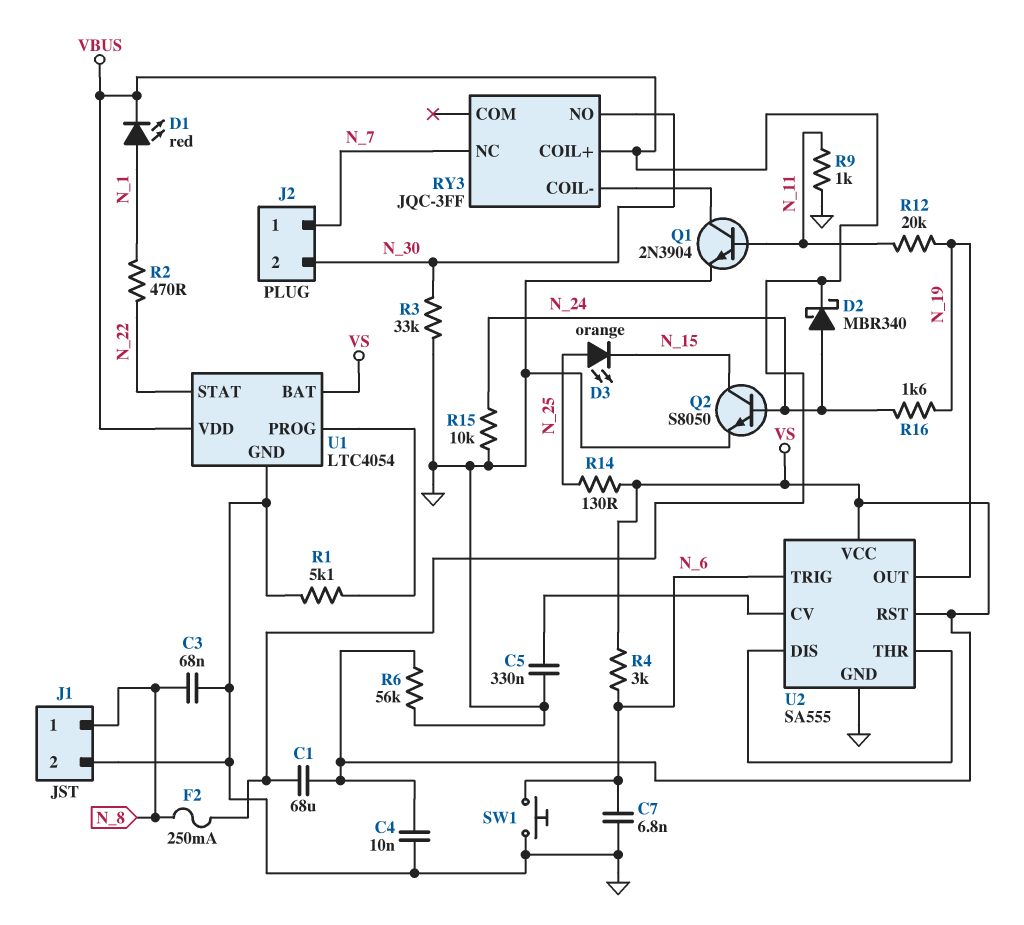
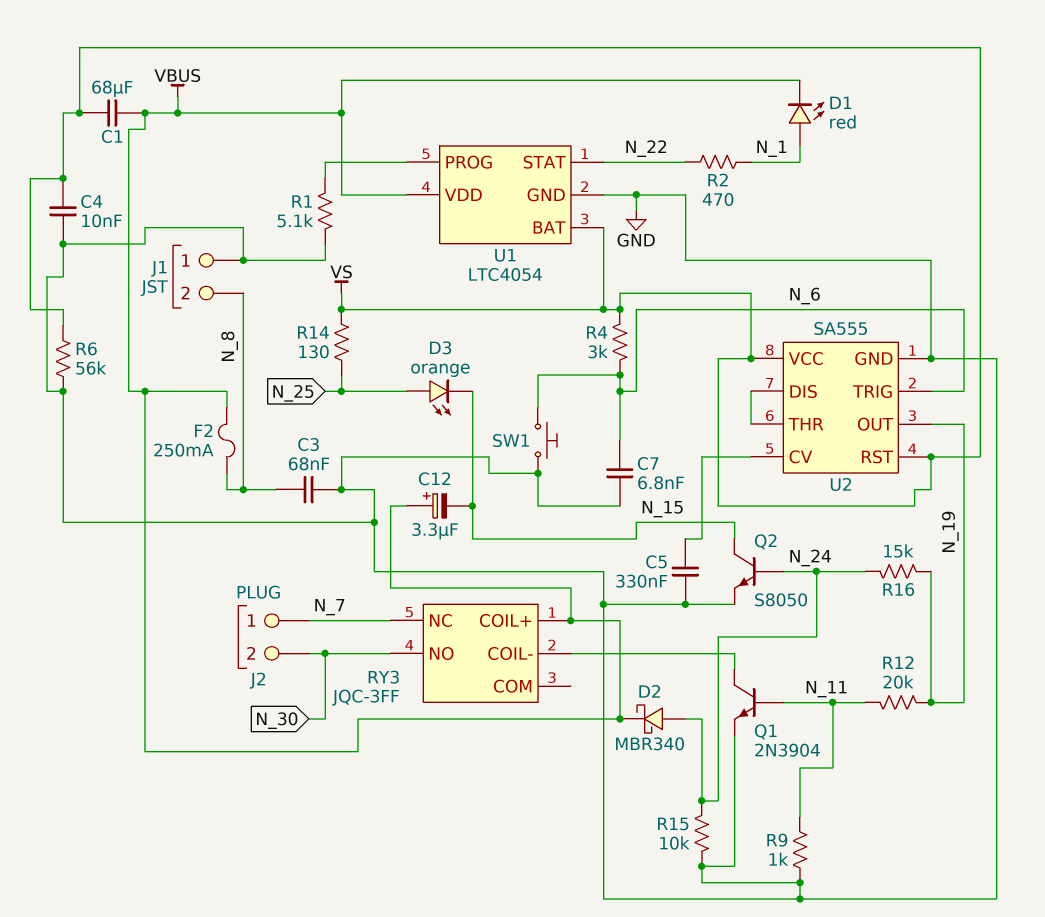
C12: none -> 3.3uF (plus VBUS, minus N_15)
J1 pin 1: N_8 -> GND
J1 pin 2: GND -> N_8
R3: 33k (GND, N_30) -> none
R16: 1.6k (N_19, N_24) -> 15k (N_19, N_24)

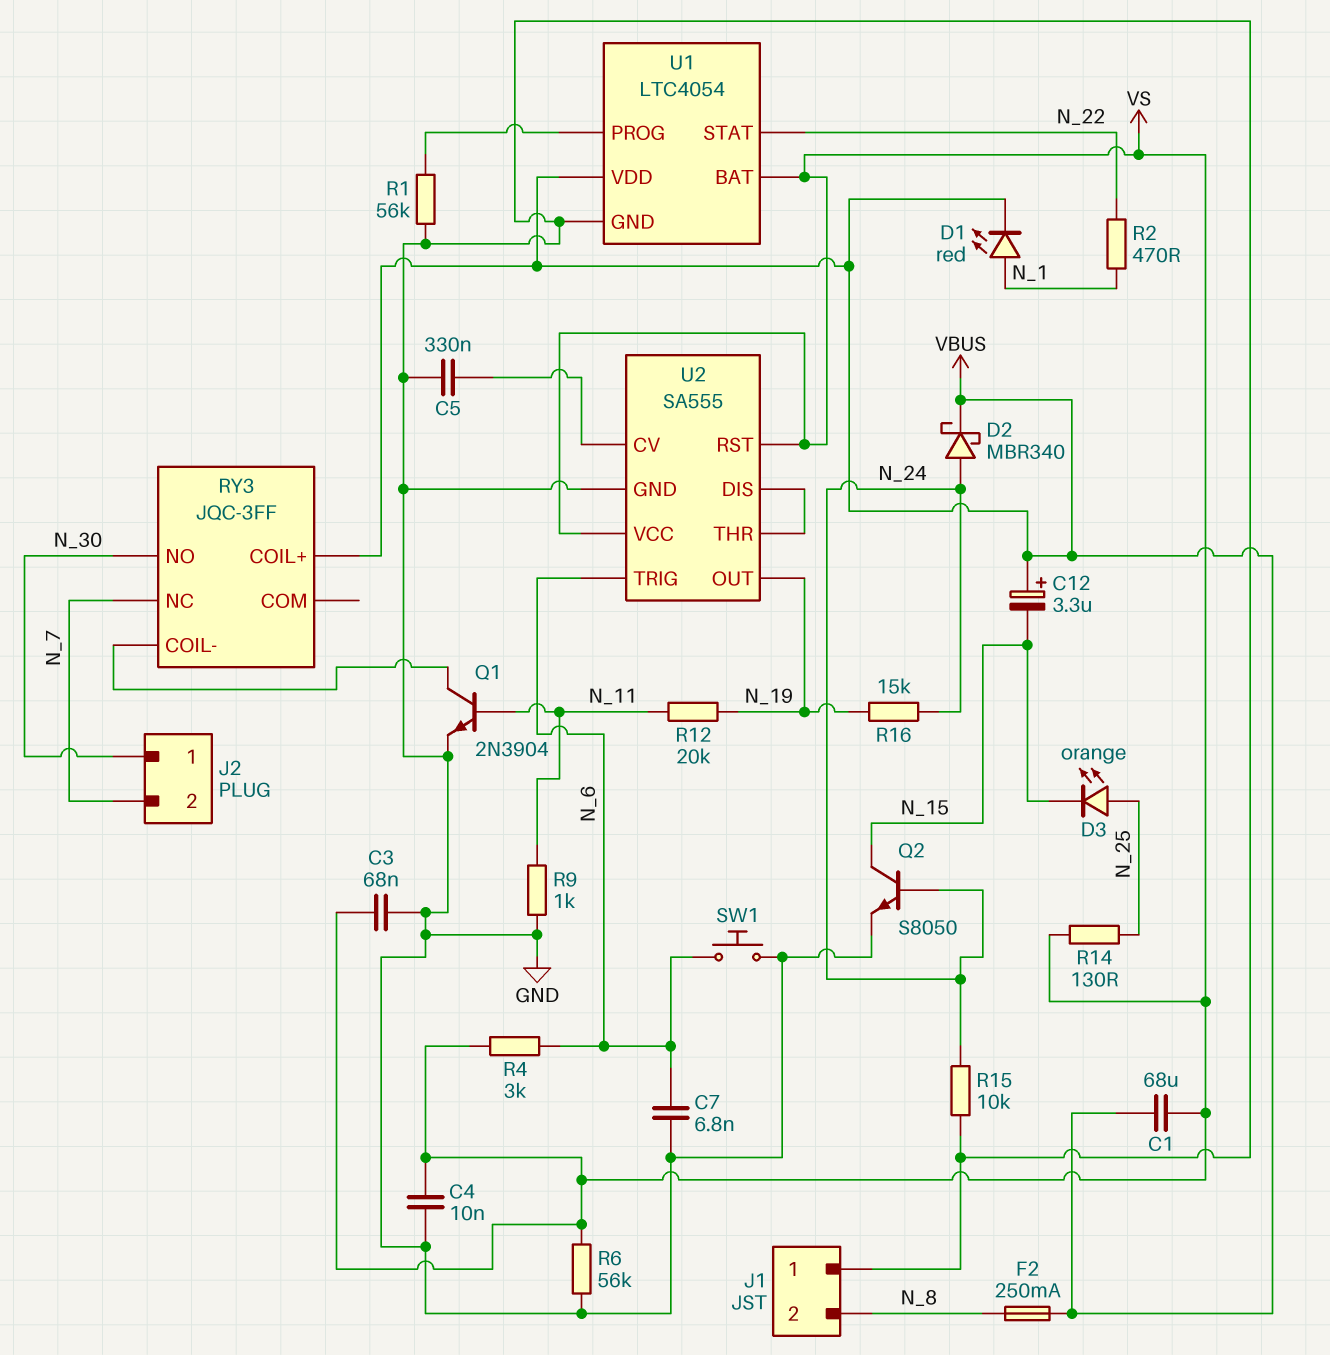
C3: 68nF (GND, N_8) -> 68nF (GND, VS)
J2 pin 1: N_7 -> N_30
J2 pin 2: N_30 -> N_7
R1: 5.1k (GND, U1/PROG) -> 56k (GND, U1/PROG)

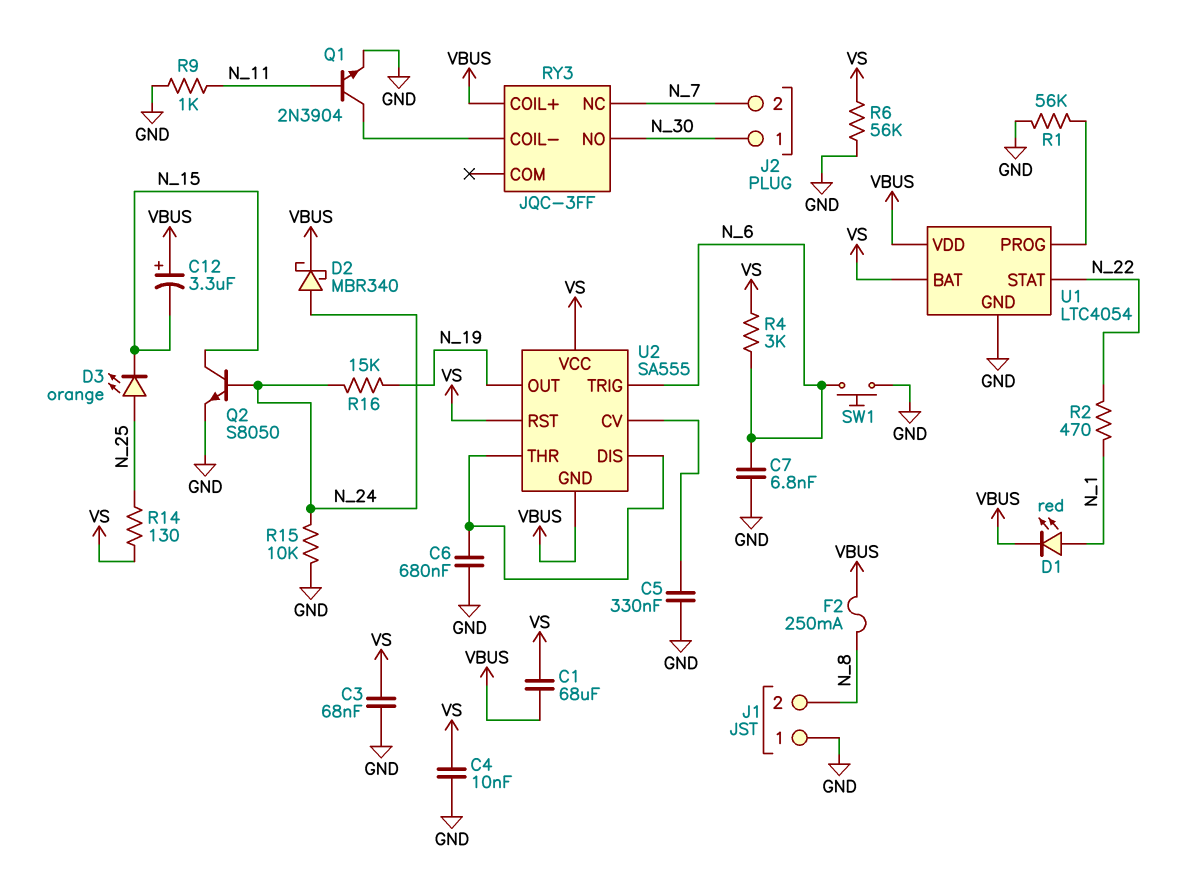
C6: none -> 680nF (GND, U2/DIS)
R12: 20k (N_11, N_19) -> none
U2 pin GND: GND -> VBUS

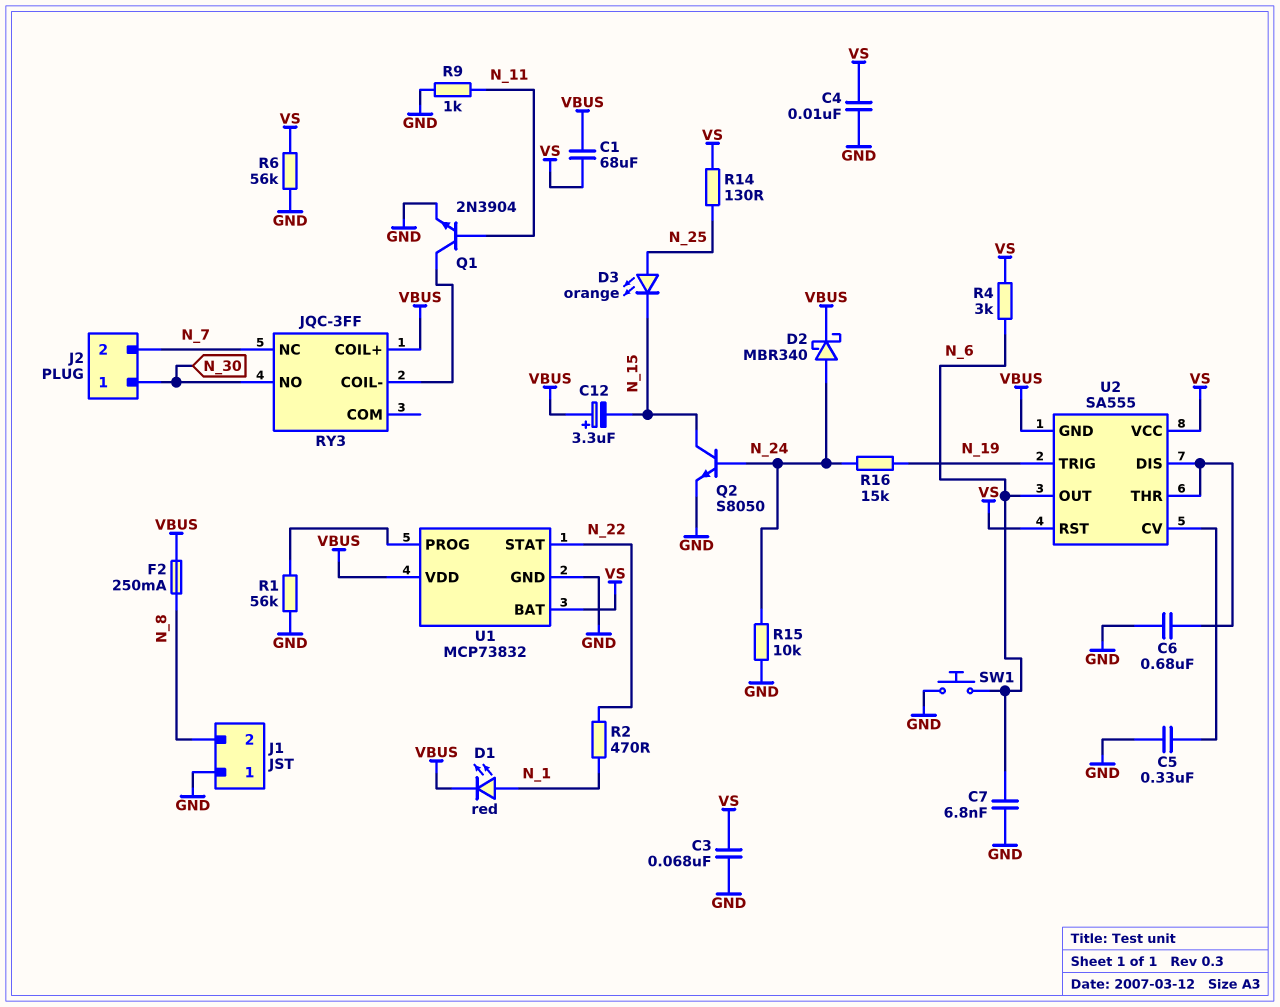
U1: LTC4054 -> MCP73832
U2 pin OUT: N_19 -> N_6
U2 pin TRIG: N_6 -> N_19

